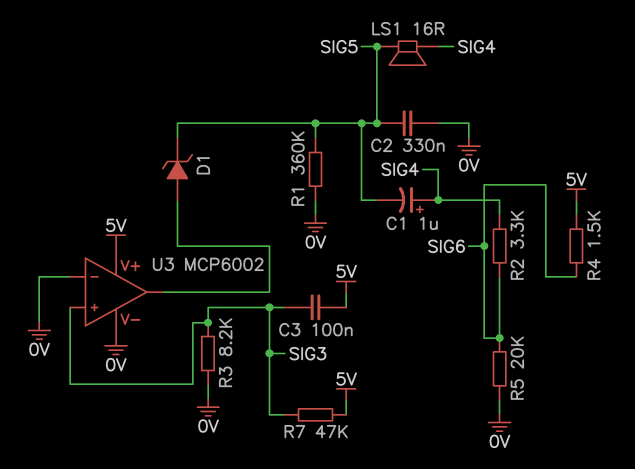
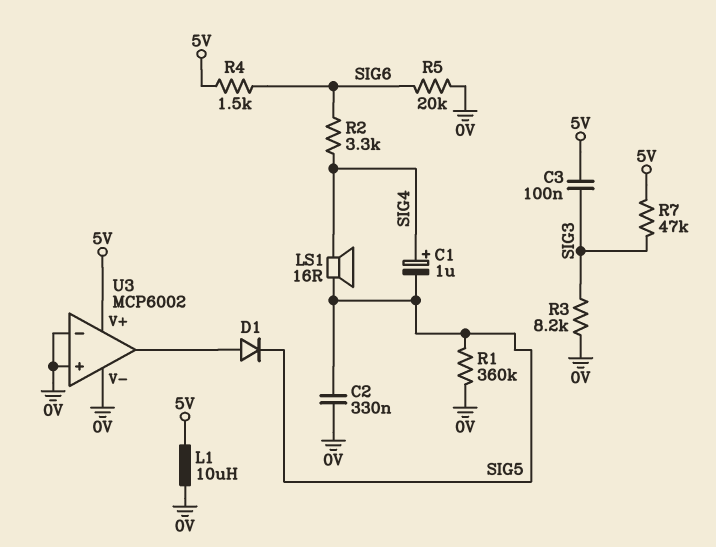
D1: zener (A U3/out, K SIG5) -> diode (A U3/out, K SIG5)
L1: none -> 10uH (0V, 5V)
U3 pin in+: SIG3 -> 0V

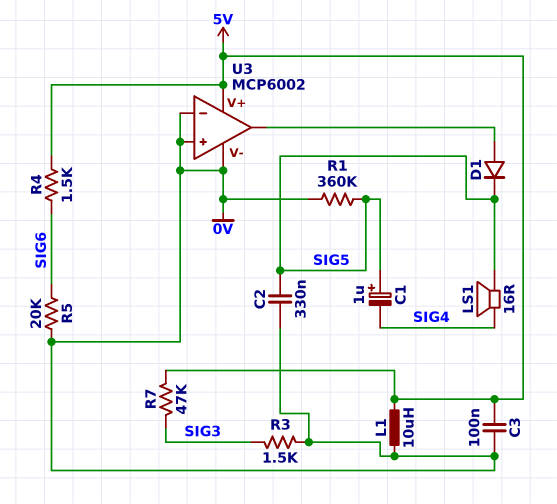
C1: 1uF (plus SIG4, minus SIG5) -> 1uF (plus SIG5, minus SIG4)
C3: 100nF (5V, SIG3) -> 100nF (0V, 5V)
R2: 3.3k (SIG4, SIG6) -> none
R3: 8.2k (0V, SIG3) -> 1.5k (0V, SIG3)

